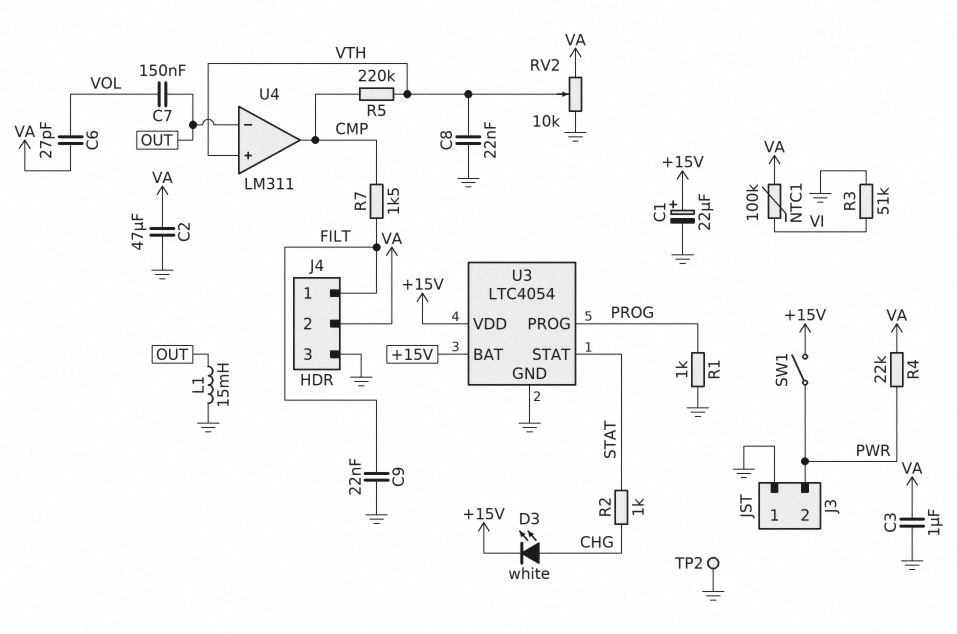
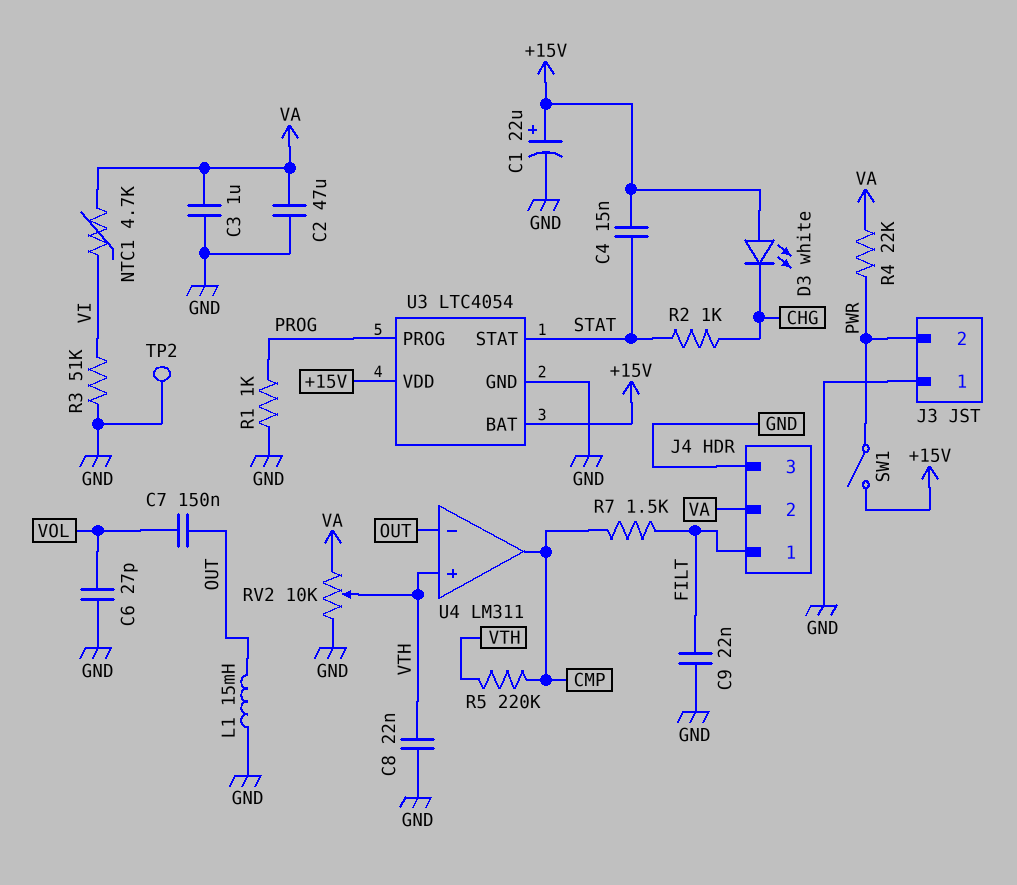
C4: none -> 15nF (+15V, STAT)
C6: 27pF (VA, VOL) -> 27pF (GND, VOL)
D3: LED white (A CHG, K +15V) -> LED white (A +15V, K CHG)
NTC1: 100k (VA, VI) -> 4.7k (VA, VI)

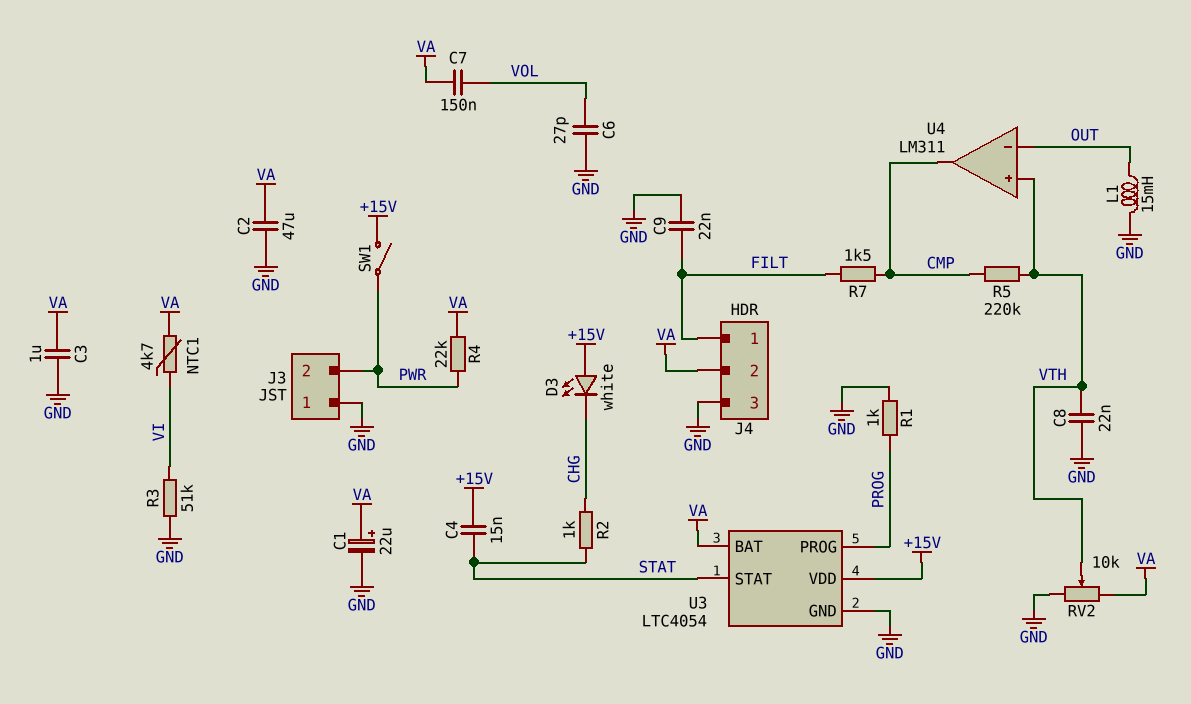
C1: 22uF (plus +15V, minus GND) -> 22uF (plus VA, minus GND)
C7: 150nF (OUT, VOL) -> 150nF (VA, VOL)
TP2: test point (GND) -> none
U3 pin BAT: +15V -> VA

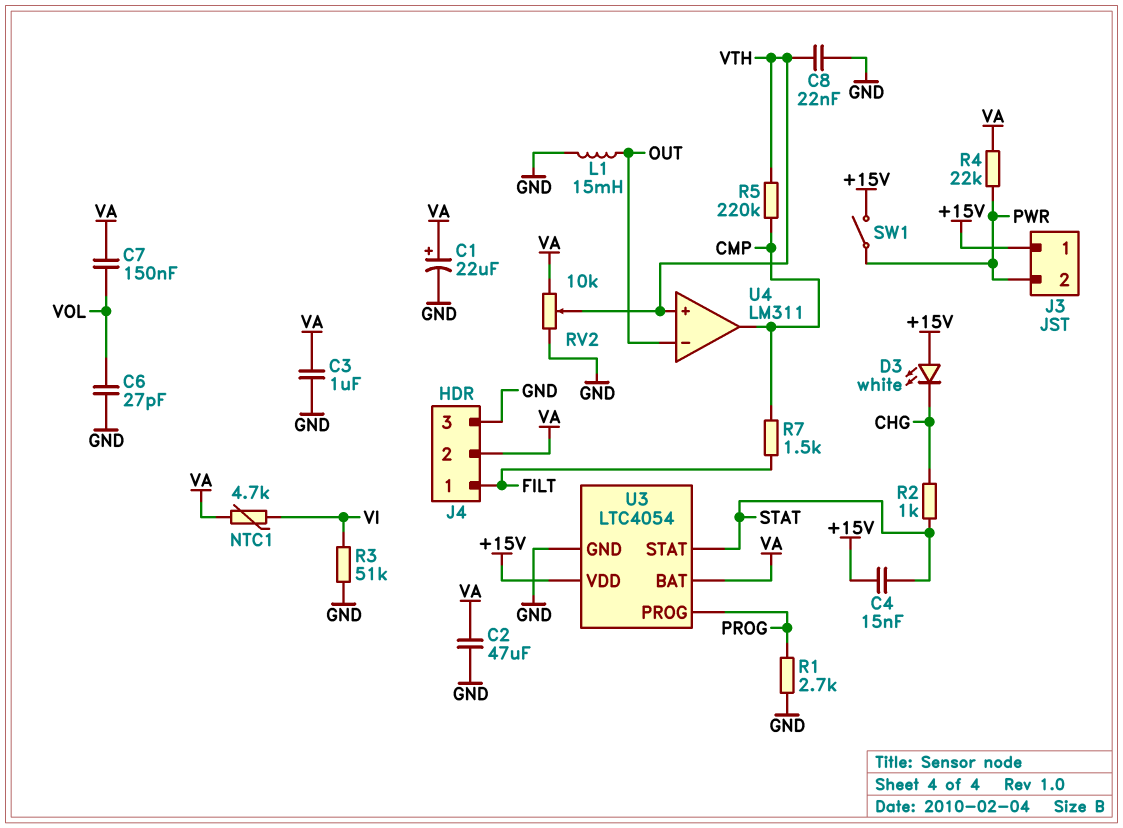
C9: 22nF (FILT, GND) -> none
J3 pin 1: GND -> +15V
R1: 1k (GND, PROG) -> 2.7k (GND, PROG)

